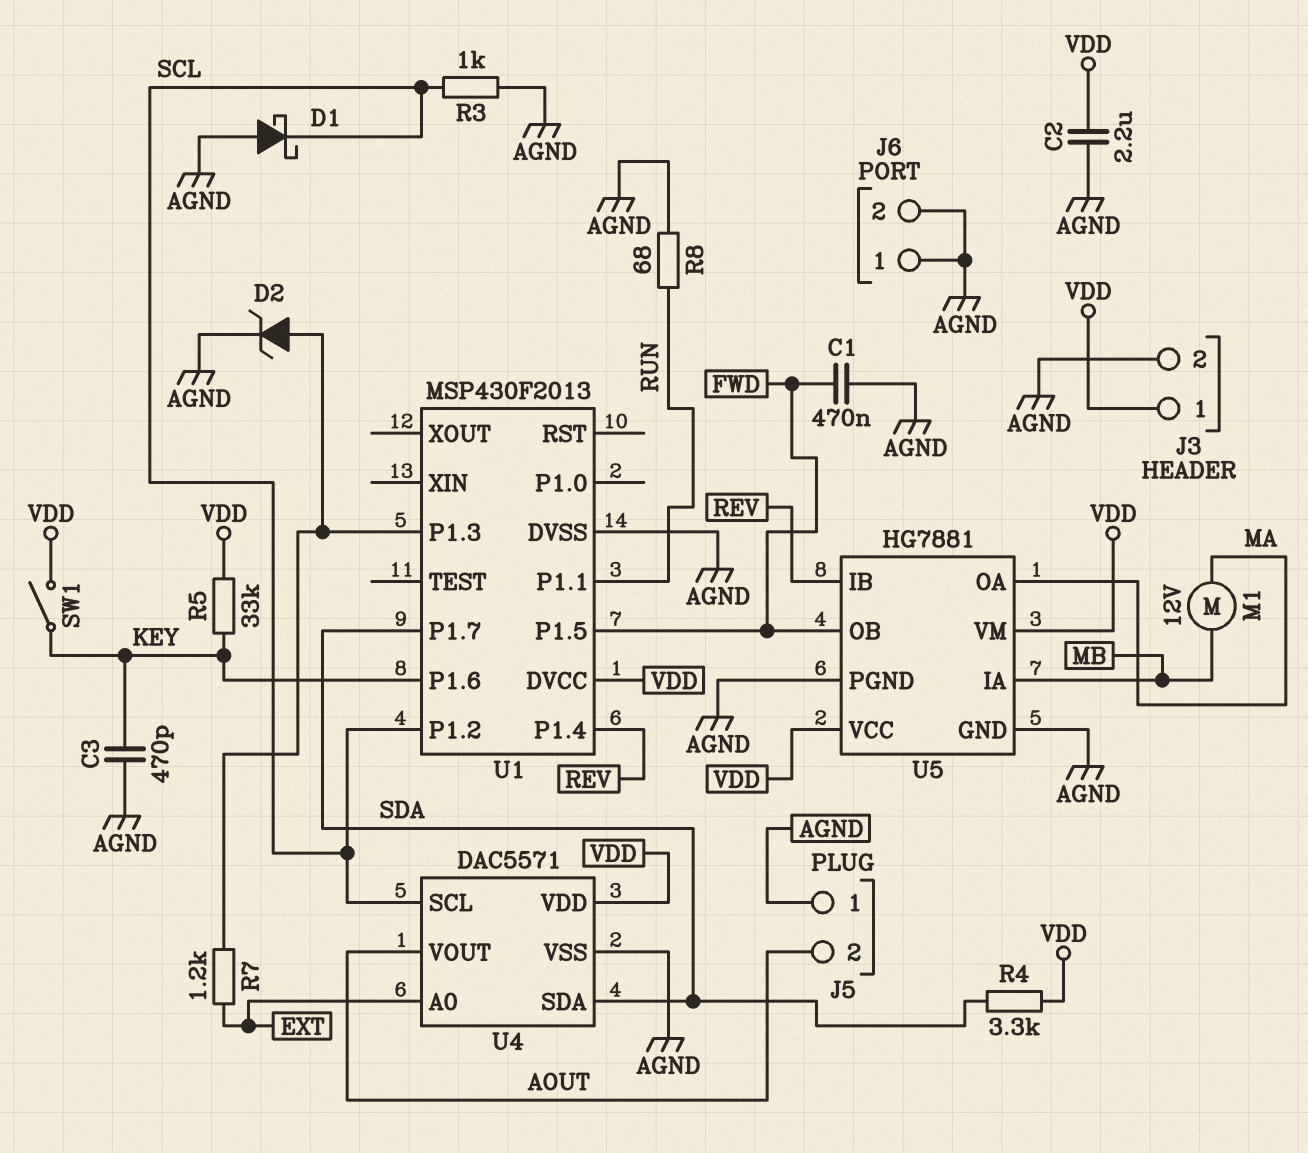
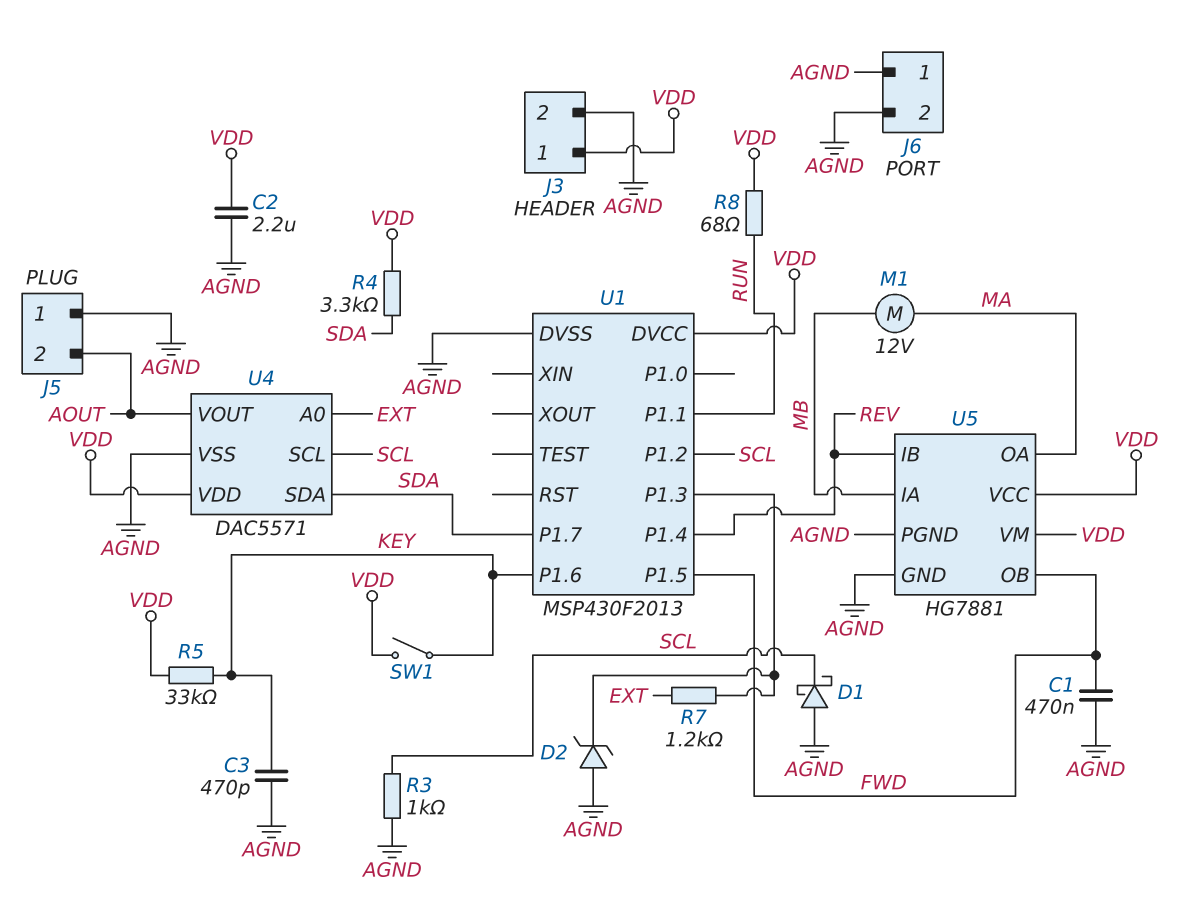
D2: zener (A U1/P1.3, K AGND) -> zener (A AGND, K U1/P1.3)
R8: 68 (AGND, RUN) -> 68 (RUN, VDD)

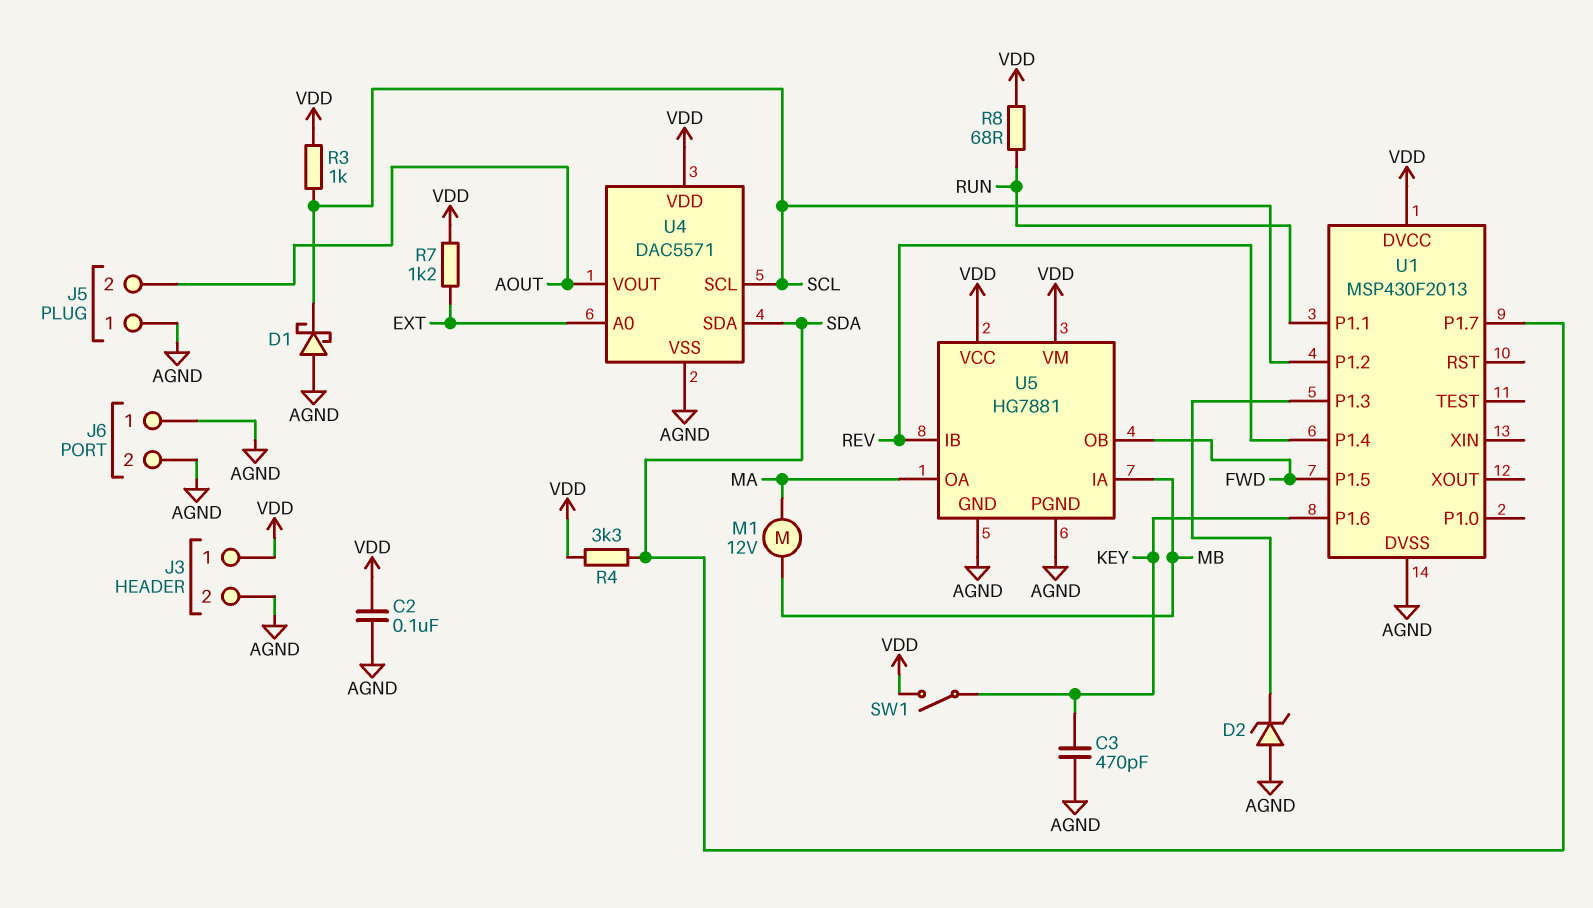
C1: 470nF (AGND, FWD) -> none
C2: 2.2uF (AGND, VDD) -> 100nF (AGND, VDD)
R3: 1k (AGND, SCL) -> 1k (SCL, VDD)
R5: 33k (KEY, VDD) -> none
R7: 1.2k (EXT, U1/P1.3) -> 1.2k (EXT, VDD)

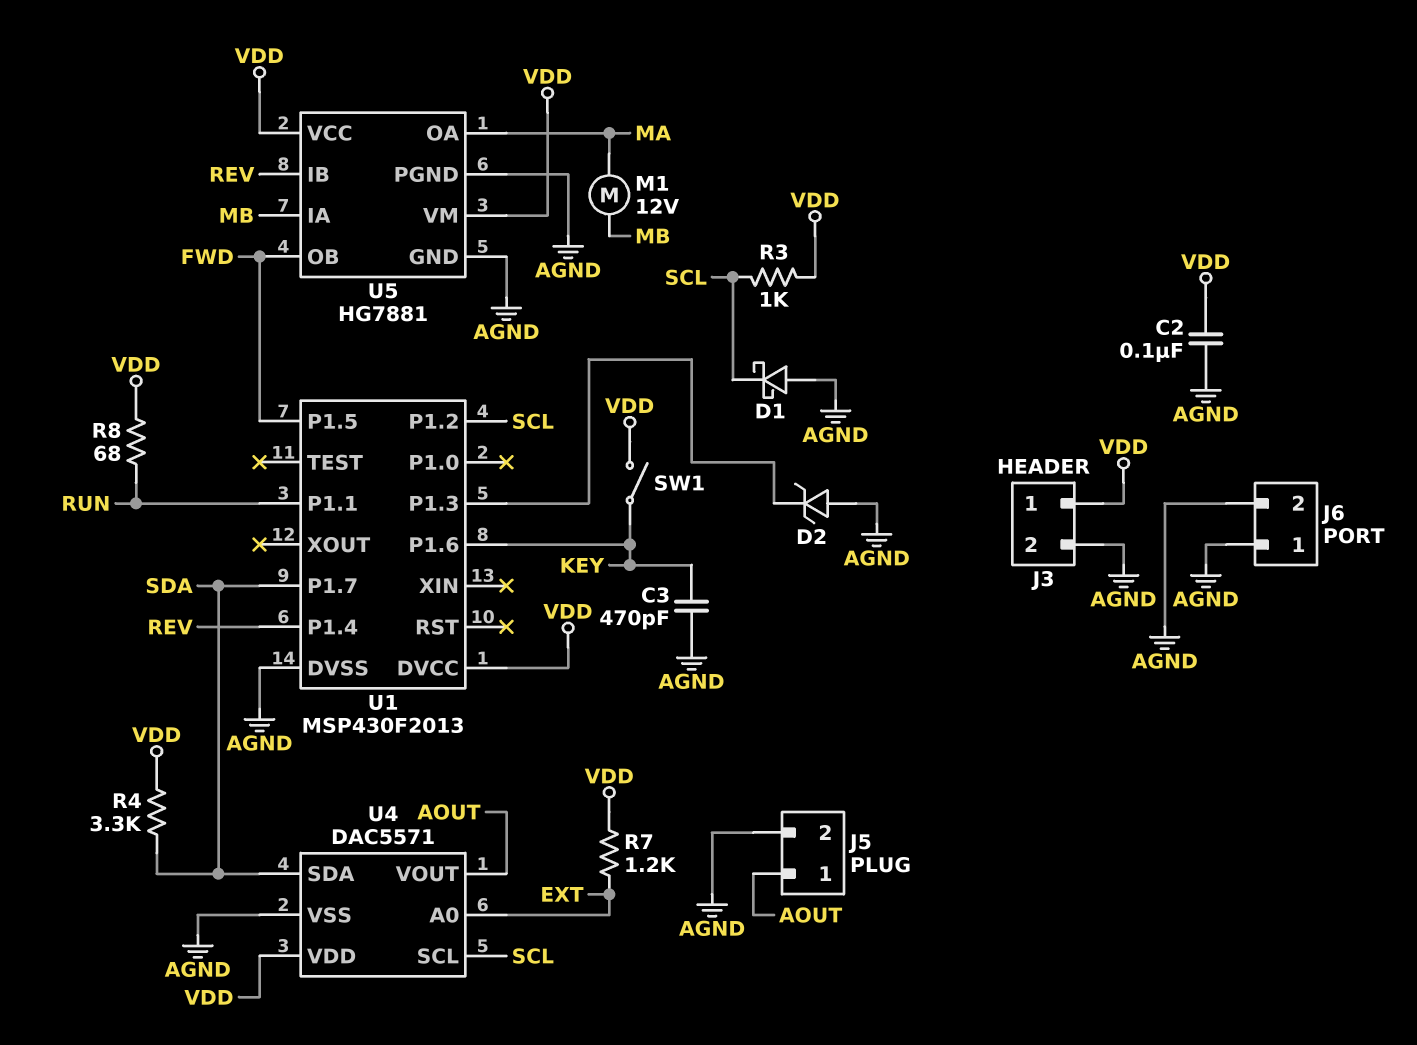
J5 pin 1: AGND -> AOUT
J5 pin 2: AOUT -> AGND

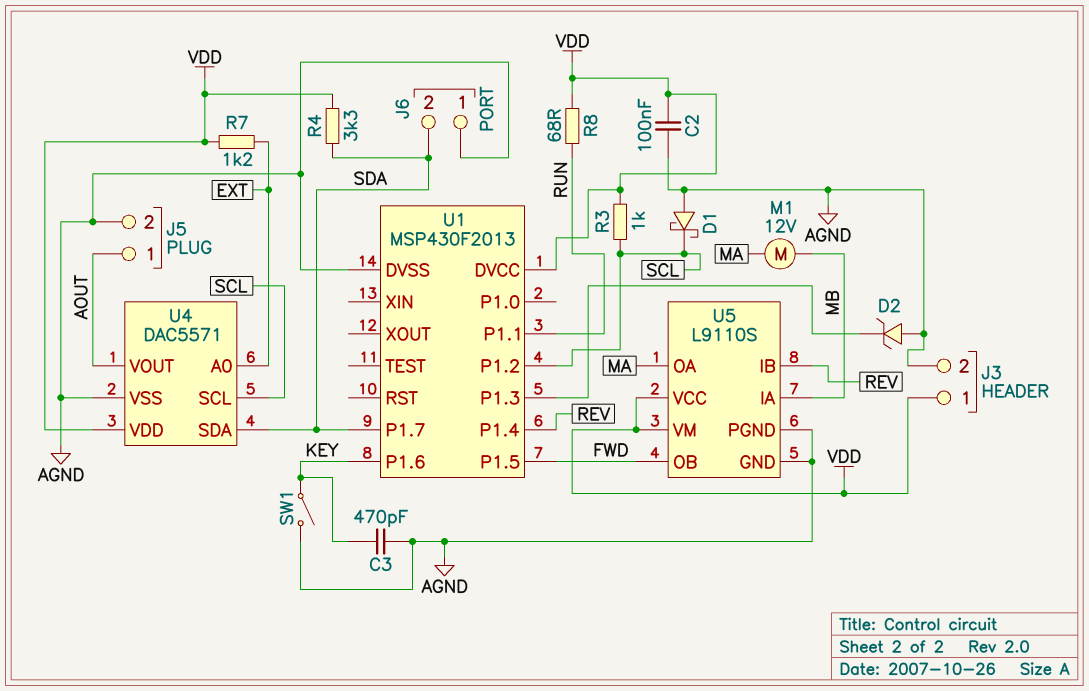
J6 pin 2: AGND -> SDA
SW1: switch (KEY, VDD) -> switch (AGND, KEY)
U5: HG7881 -> L9110S

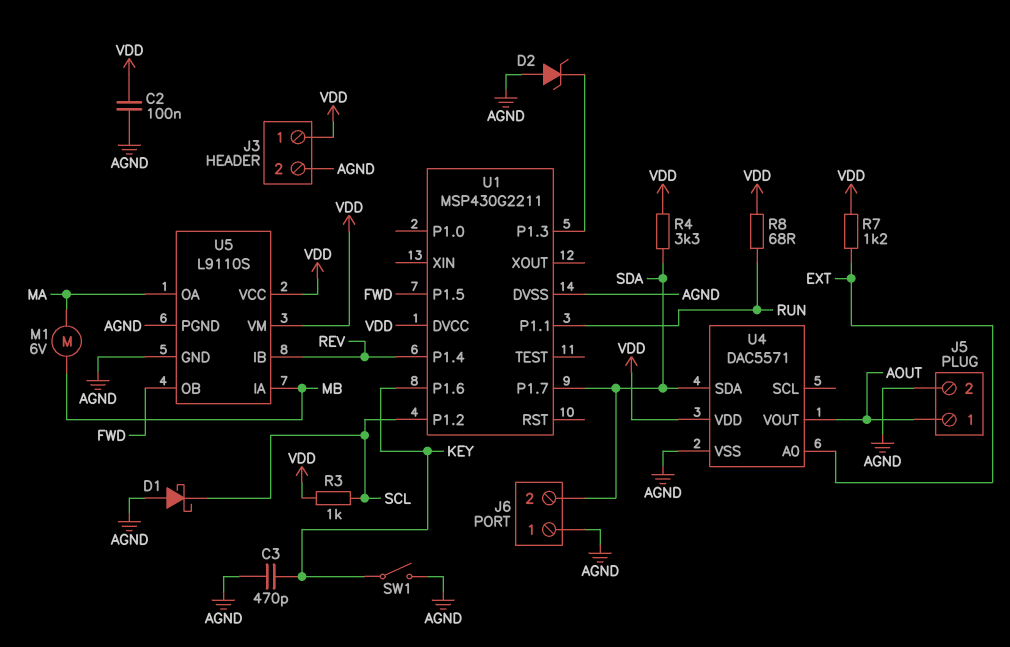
M1: motor 12V (MA, MB) -> motor 6V (MA, MB)
U1: MSP430F2013 -> MSP430G2211
U4 pin SCL: SCL -> none

